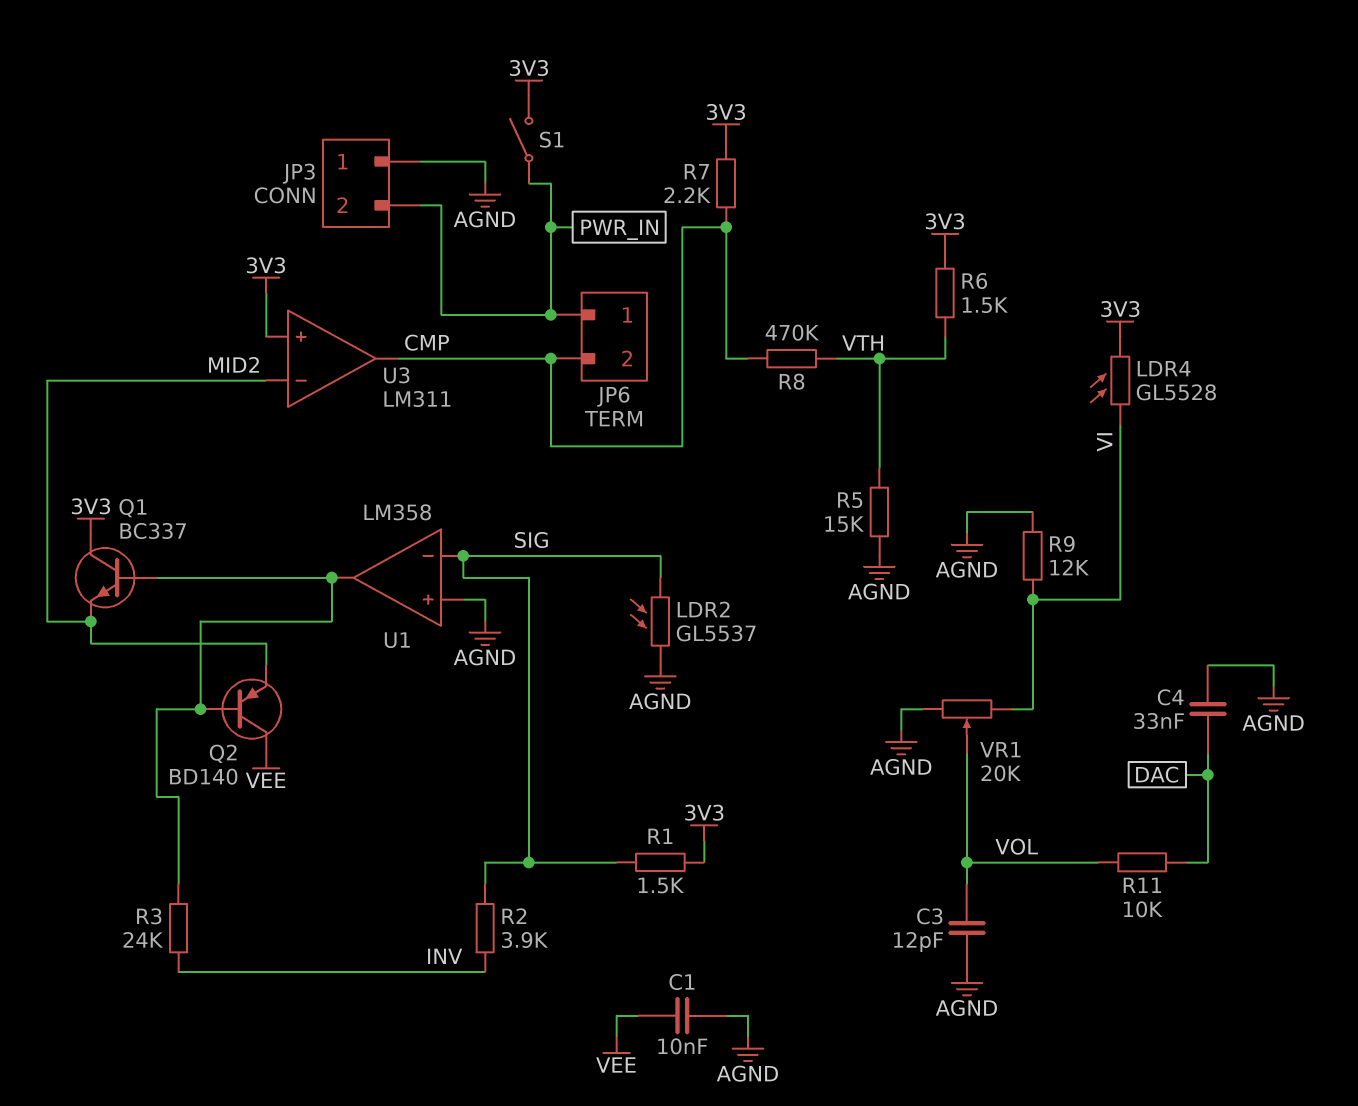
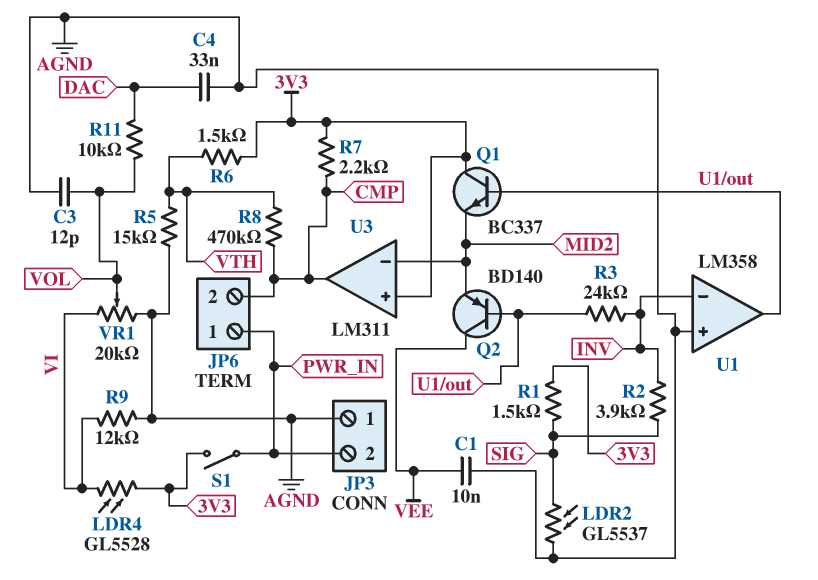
U1 pin in-: SIG -> INV

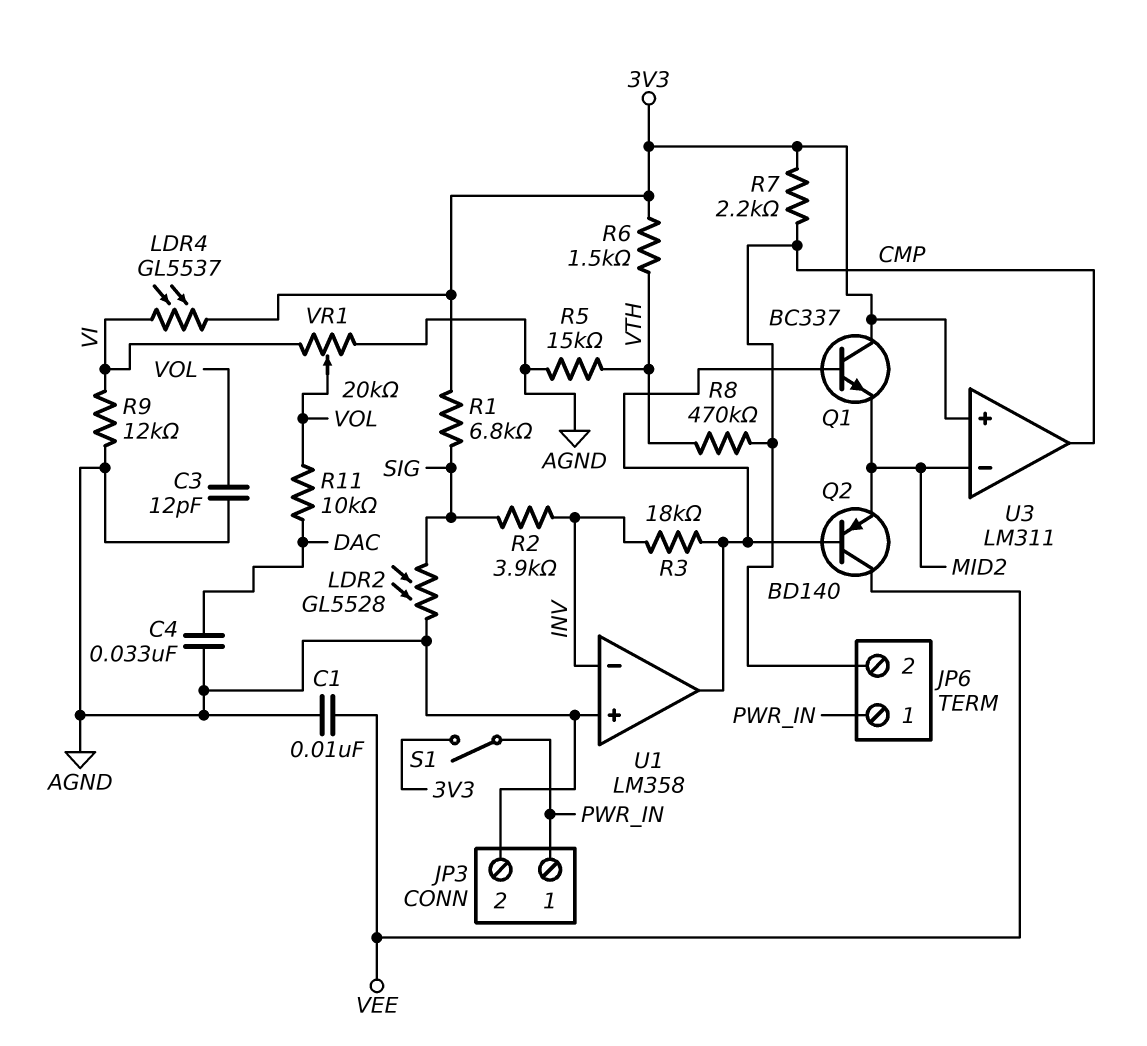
JP3 pin 1: AGND -> PWR_IN
JP3 pin 2: PWR_IN -> AGND
LDR2: GL5537 (AGND, SIG) -> GL5528 (AGND, SIG)
LDR4: GL5528 (3V3, VI) -> GL5537 (3V3, VI)
R1: 1.5k (3V3, SIG) -> 6.8k (3V3, SIG)
R3: 24k (INV, U1/out) -> 18k (INV, U1/out)

